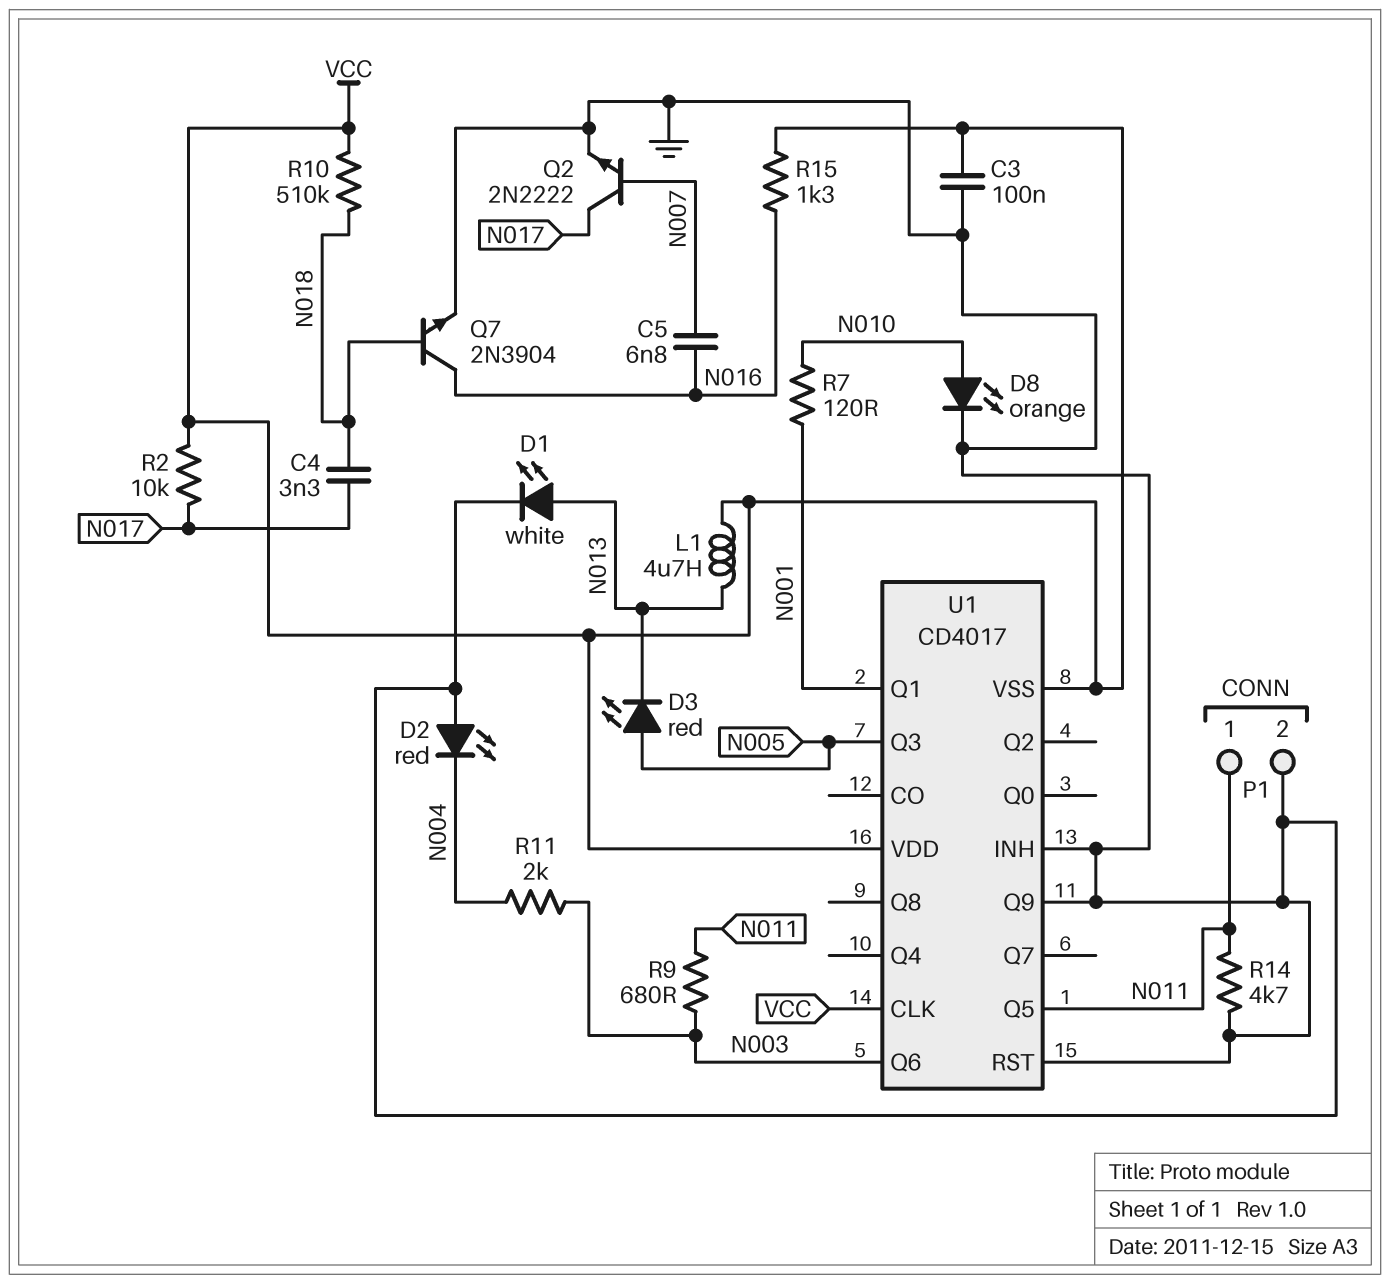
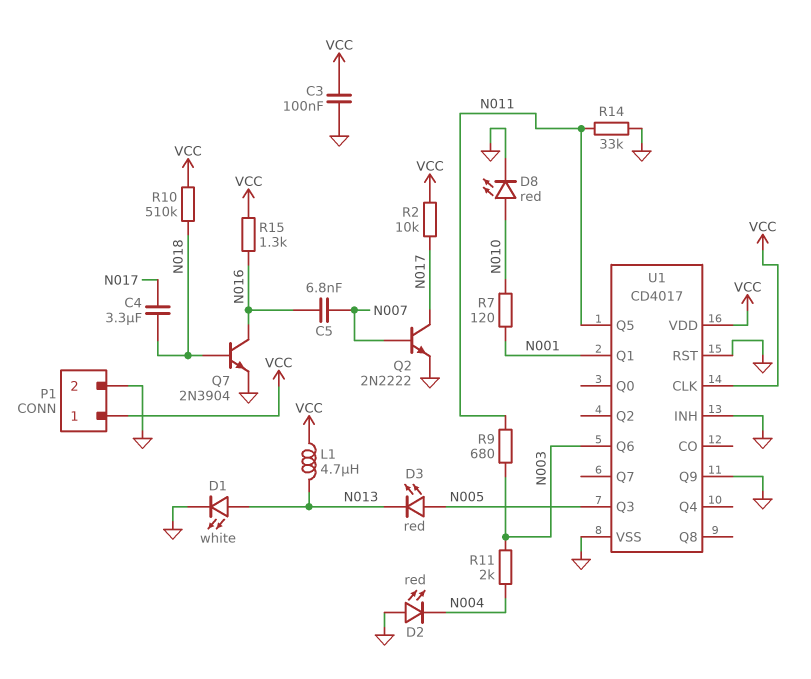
C4: 3.3nF (N017, N018) -> 3.3uF (N017, N018)
D8: LED orange (A N010, K GND) -> LED red (A N010, K GND)
P1 pin 1: N011 -> VCC
R14: 4.7k (GND, N011) -> 33k (GND, N011)
U1 pin VSS: VCC -> GND

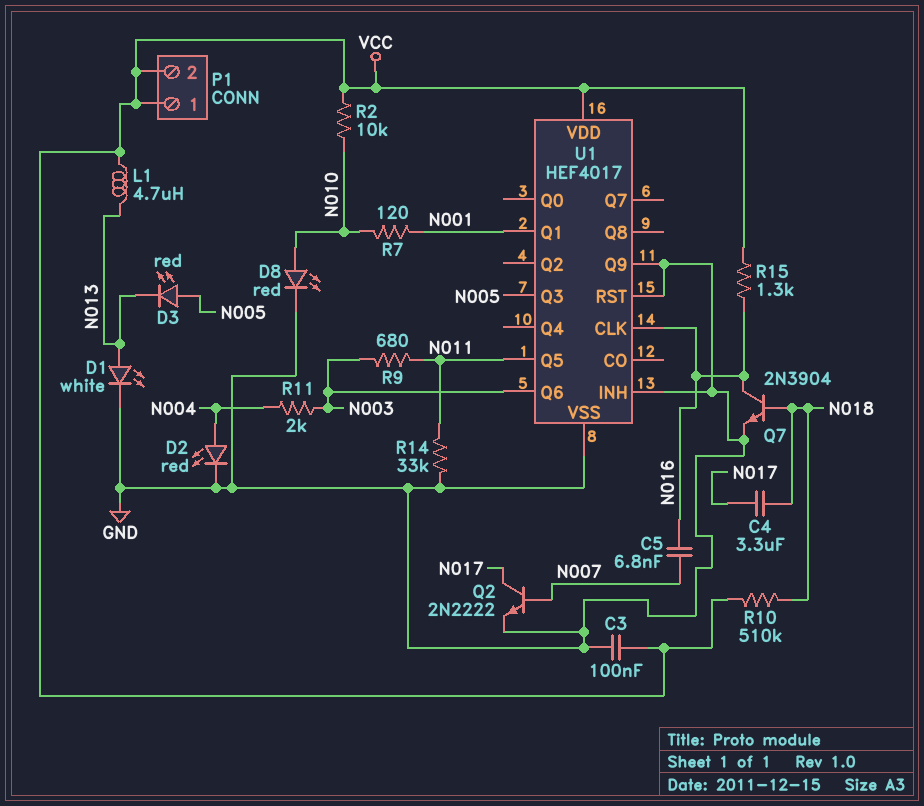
D2: LED red (A GND, K N004) -> LED red (A N004, K GND)
P1 pin 2: GND -> VCC
R2: 10k (N017, VCC) -> 10k (N010, VCC)
U1: CD4017 -> HEF4017
U1 pin CLK: VCC -> N016

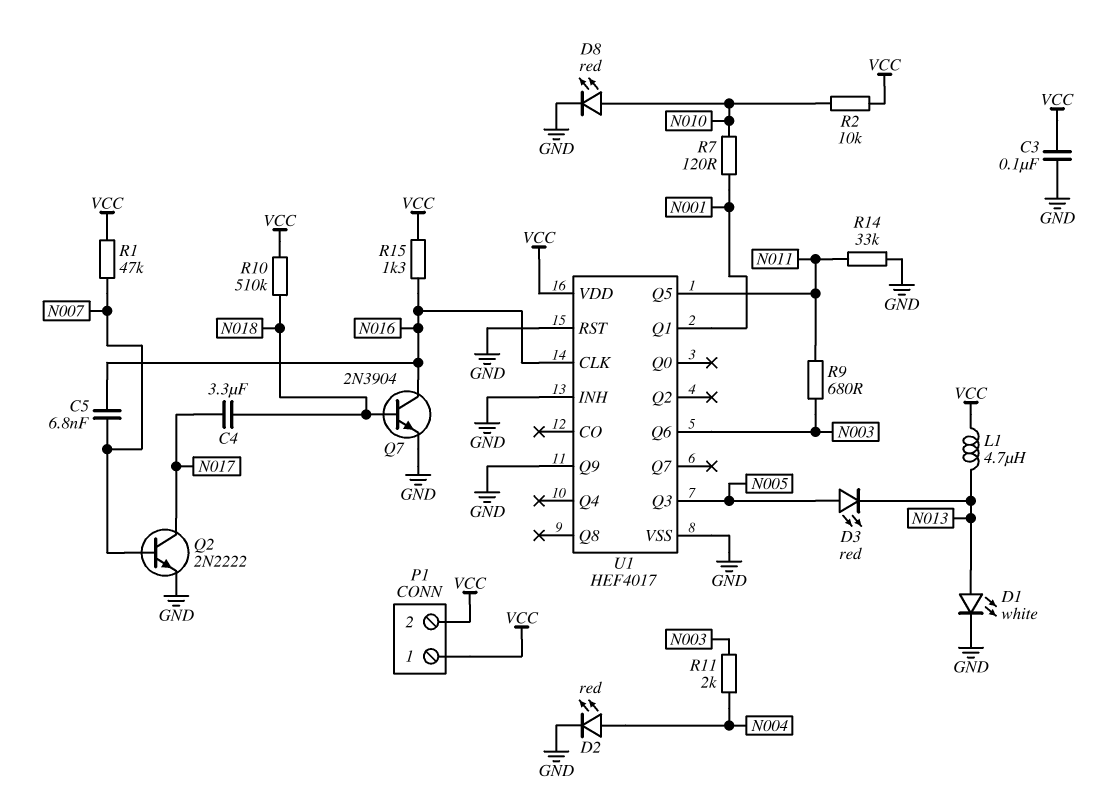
R1: none -> 47k (N007, VCC)

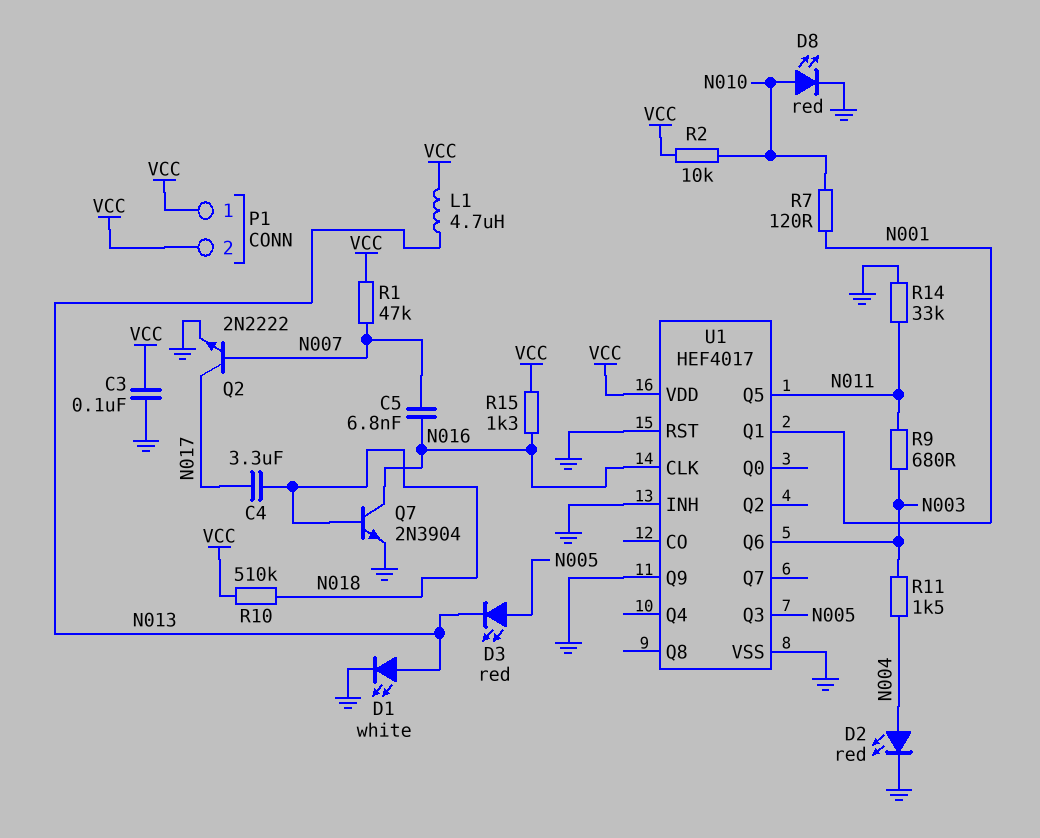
R11: 2k (N003, N004) -> 1.5k (N003, N004)

